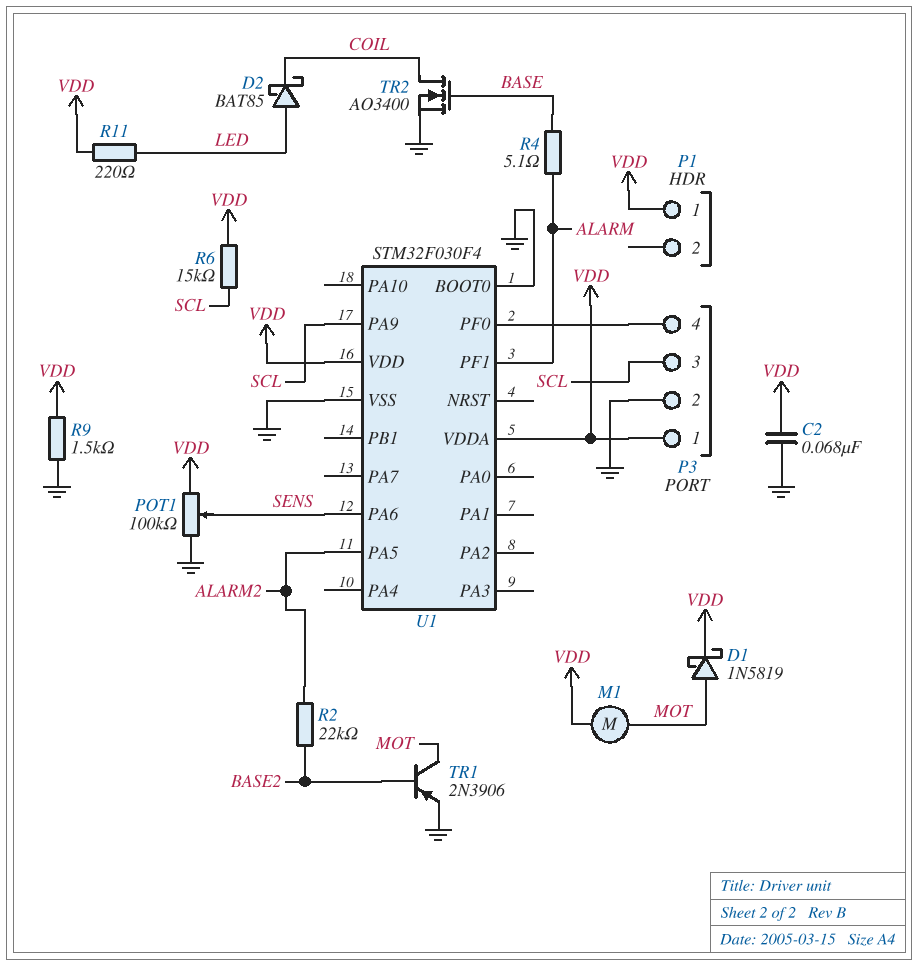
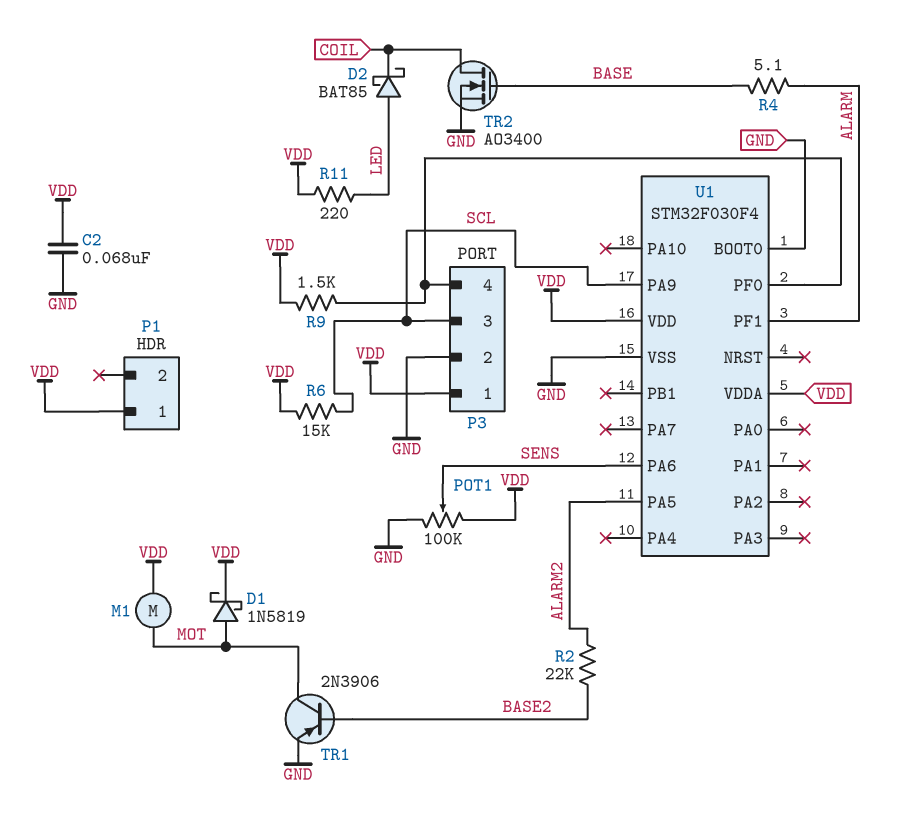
R9: 1.5k (GND, VDD) -> 1.5k (P3/4, VDD)

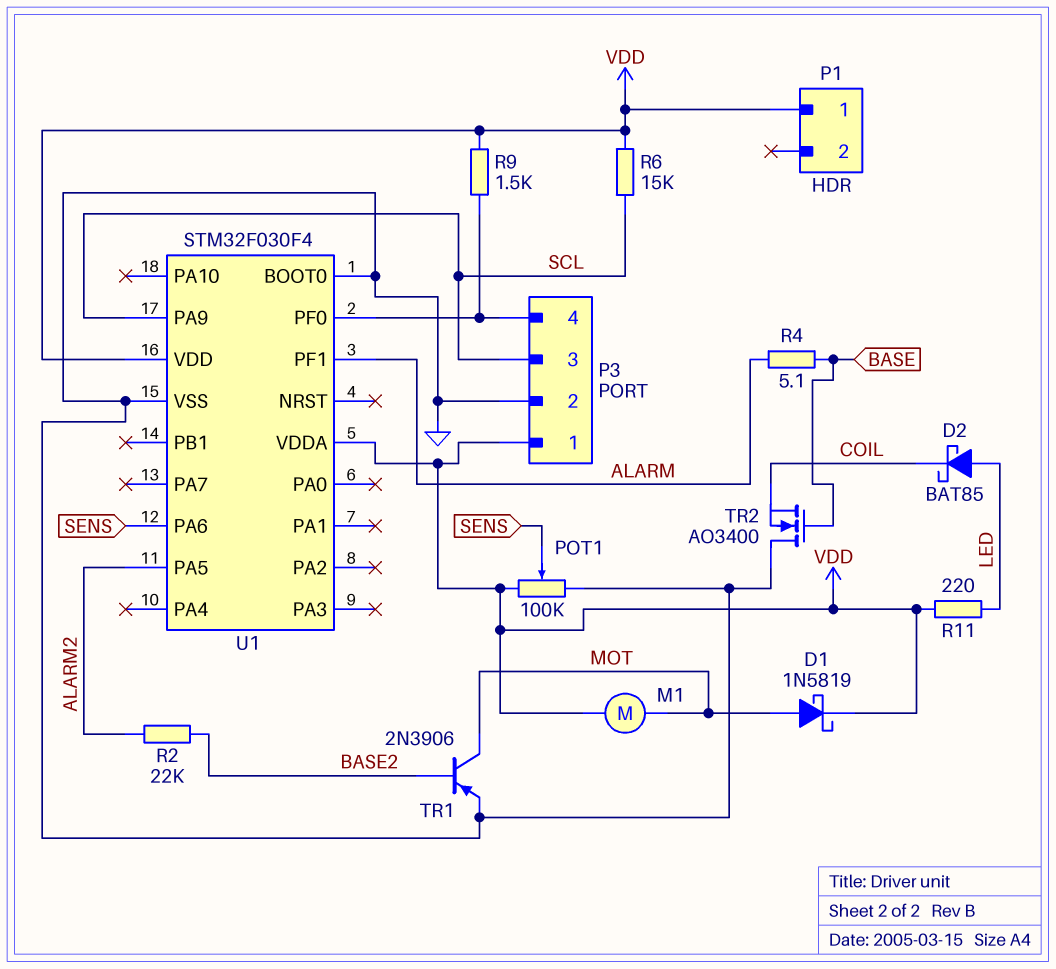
C2: 68nF (GND, VDD) -> none
TR2: NMOS AO3400 (G BASE, D COIL, S GND) -> NMOS AO3400 (G BASE, D GND, S COIL)

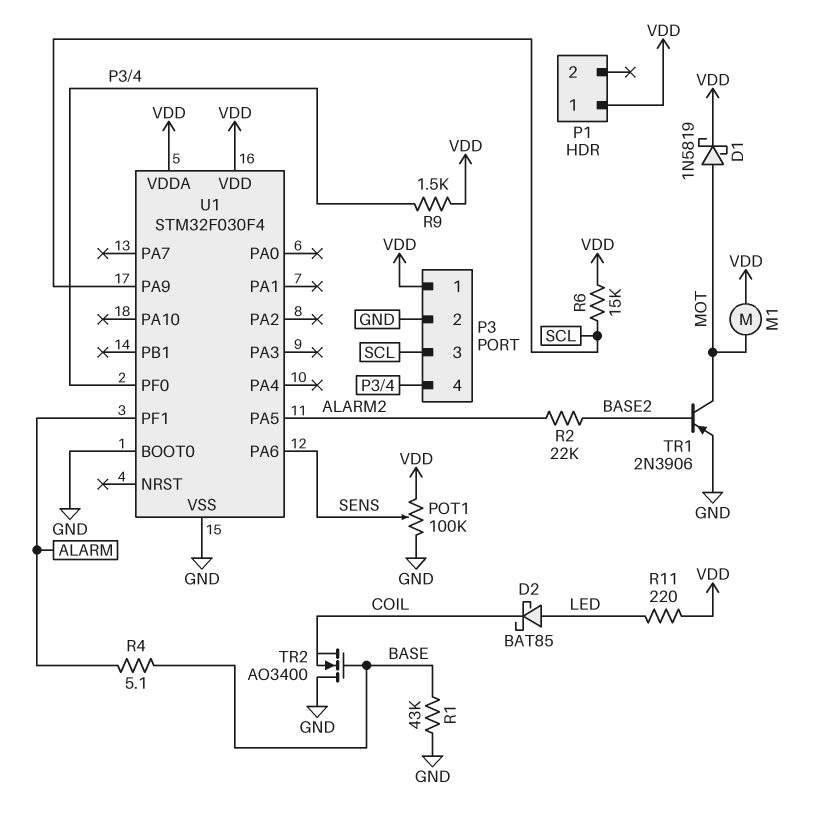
R1: none -> 43k (BASE, GND)

